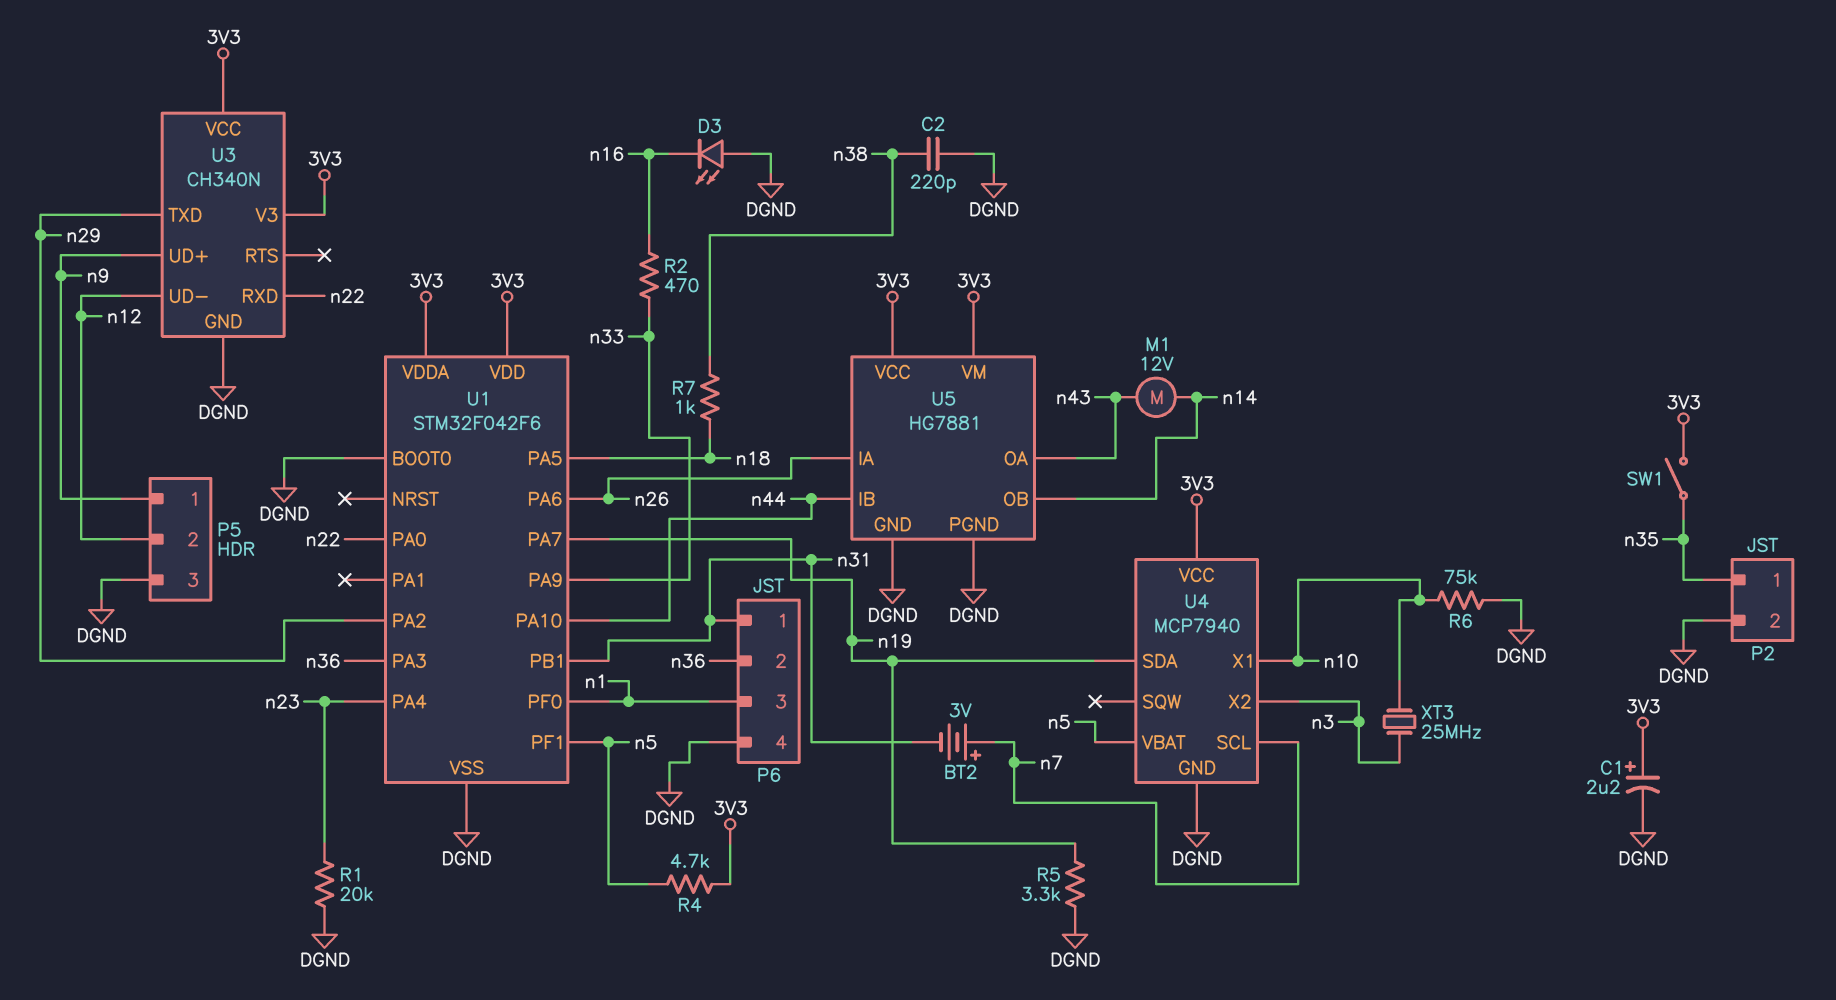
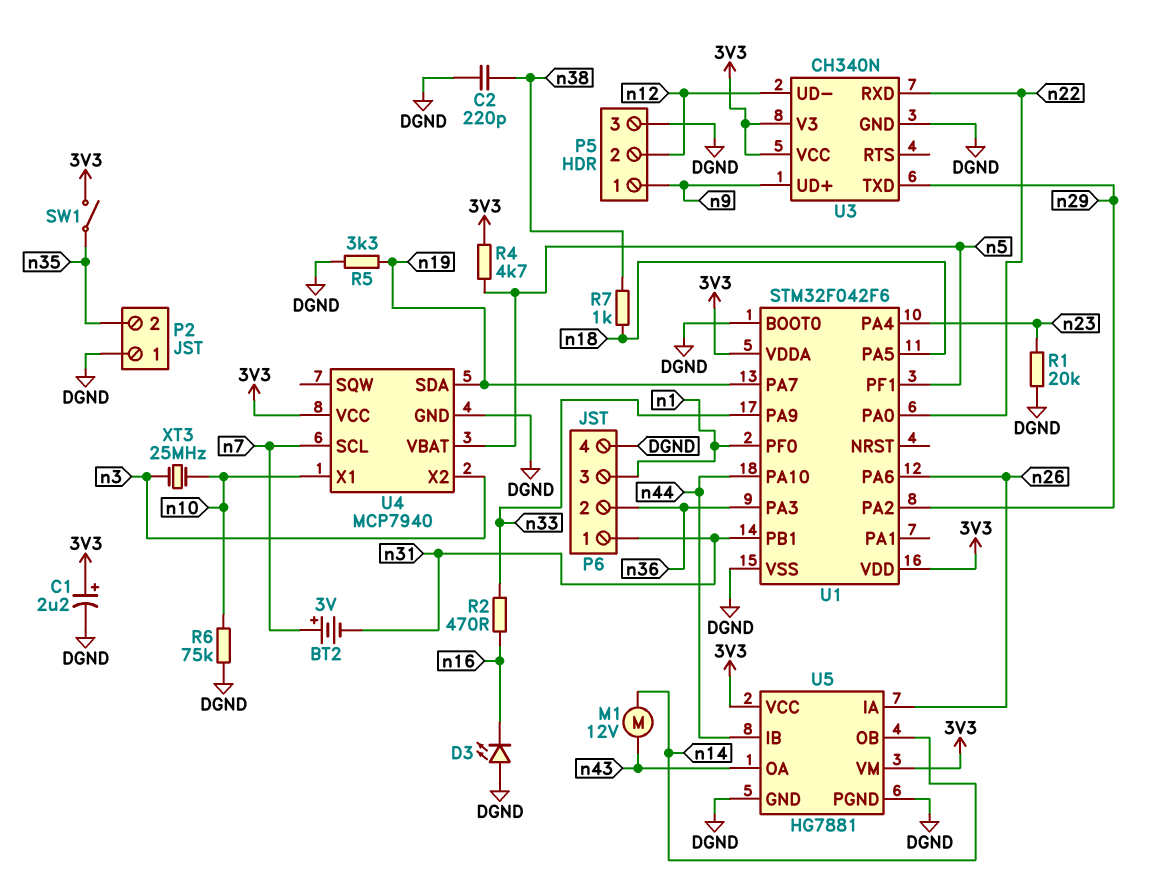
P2 pin 1: n35 -> DGND
P2 pin 2: DGND -> n35

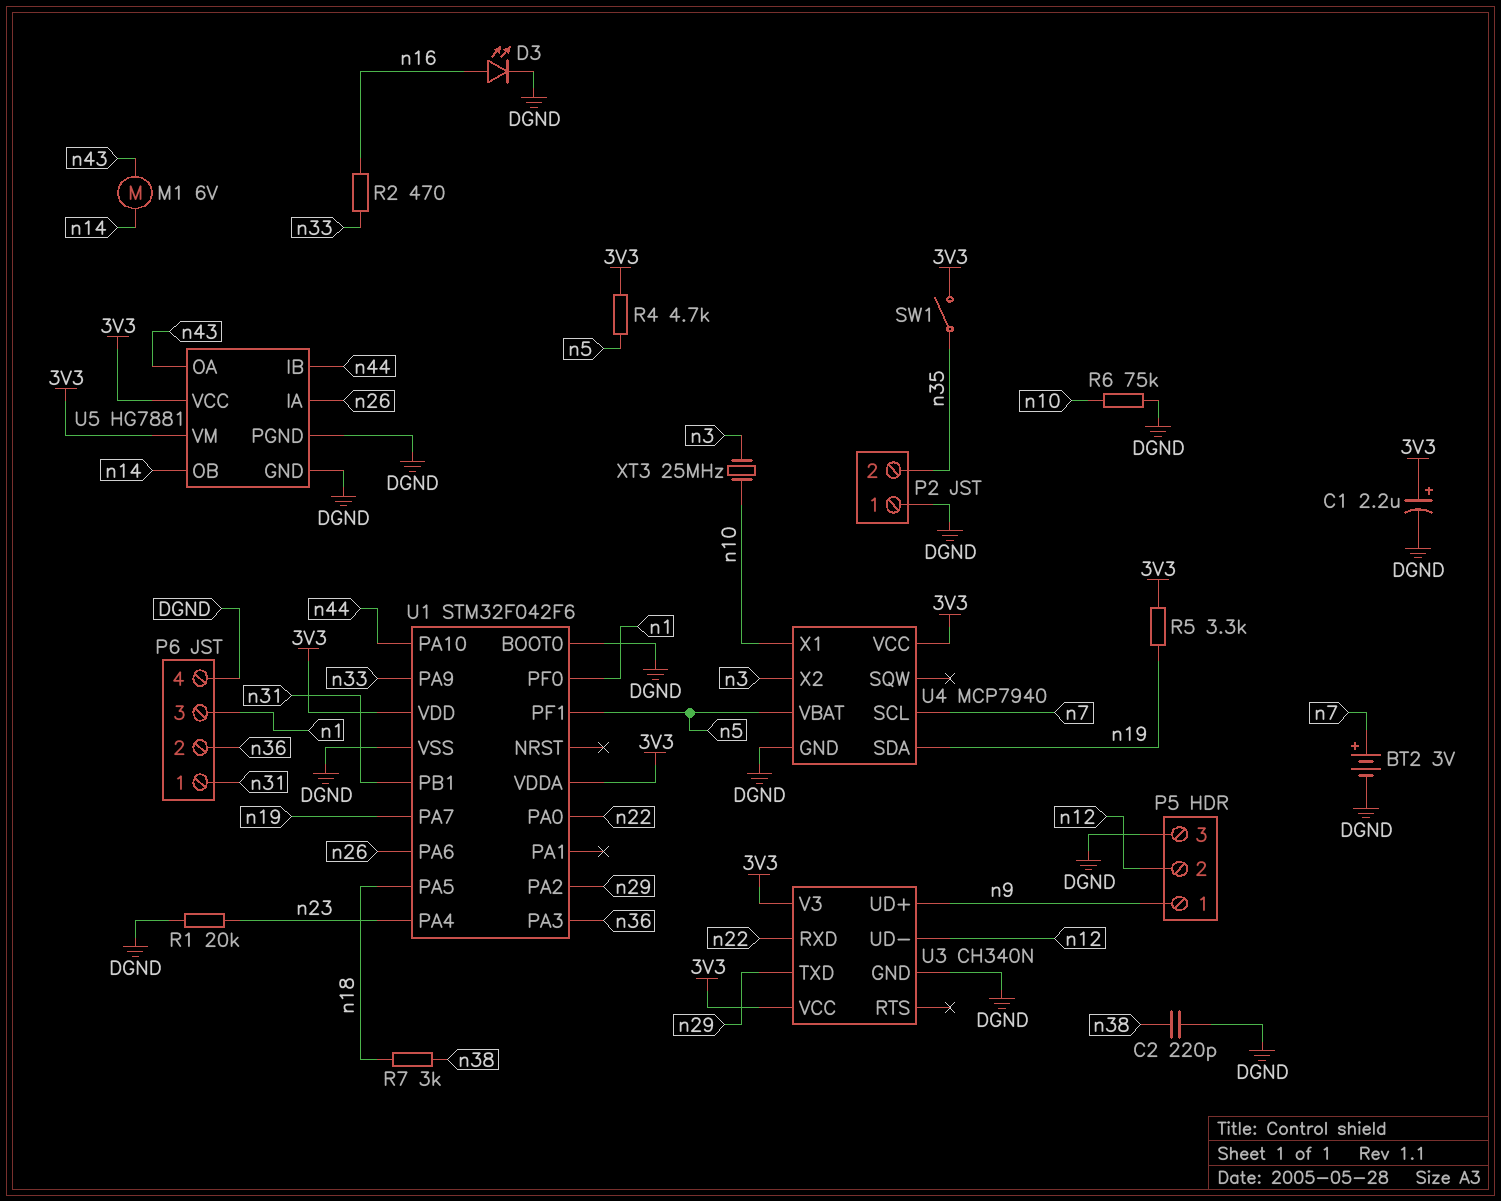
BT2: 3V (plus n7, minus n31) -> 3V (plus n7, minus DGND)
D3: LED (A DGND, K n16) -> LED (A n16, K DGND)
M1: motor 12V (n14, n43) -> motor 6V (n14, n43)
R5: 3.3k (DGND, n19) -> 3.3k (3V3, n19)
R7: 1k (n18, n38) -> 3k (n18, n38)

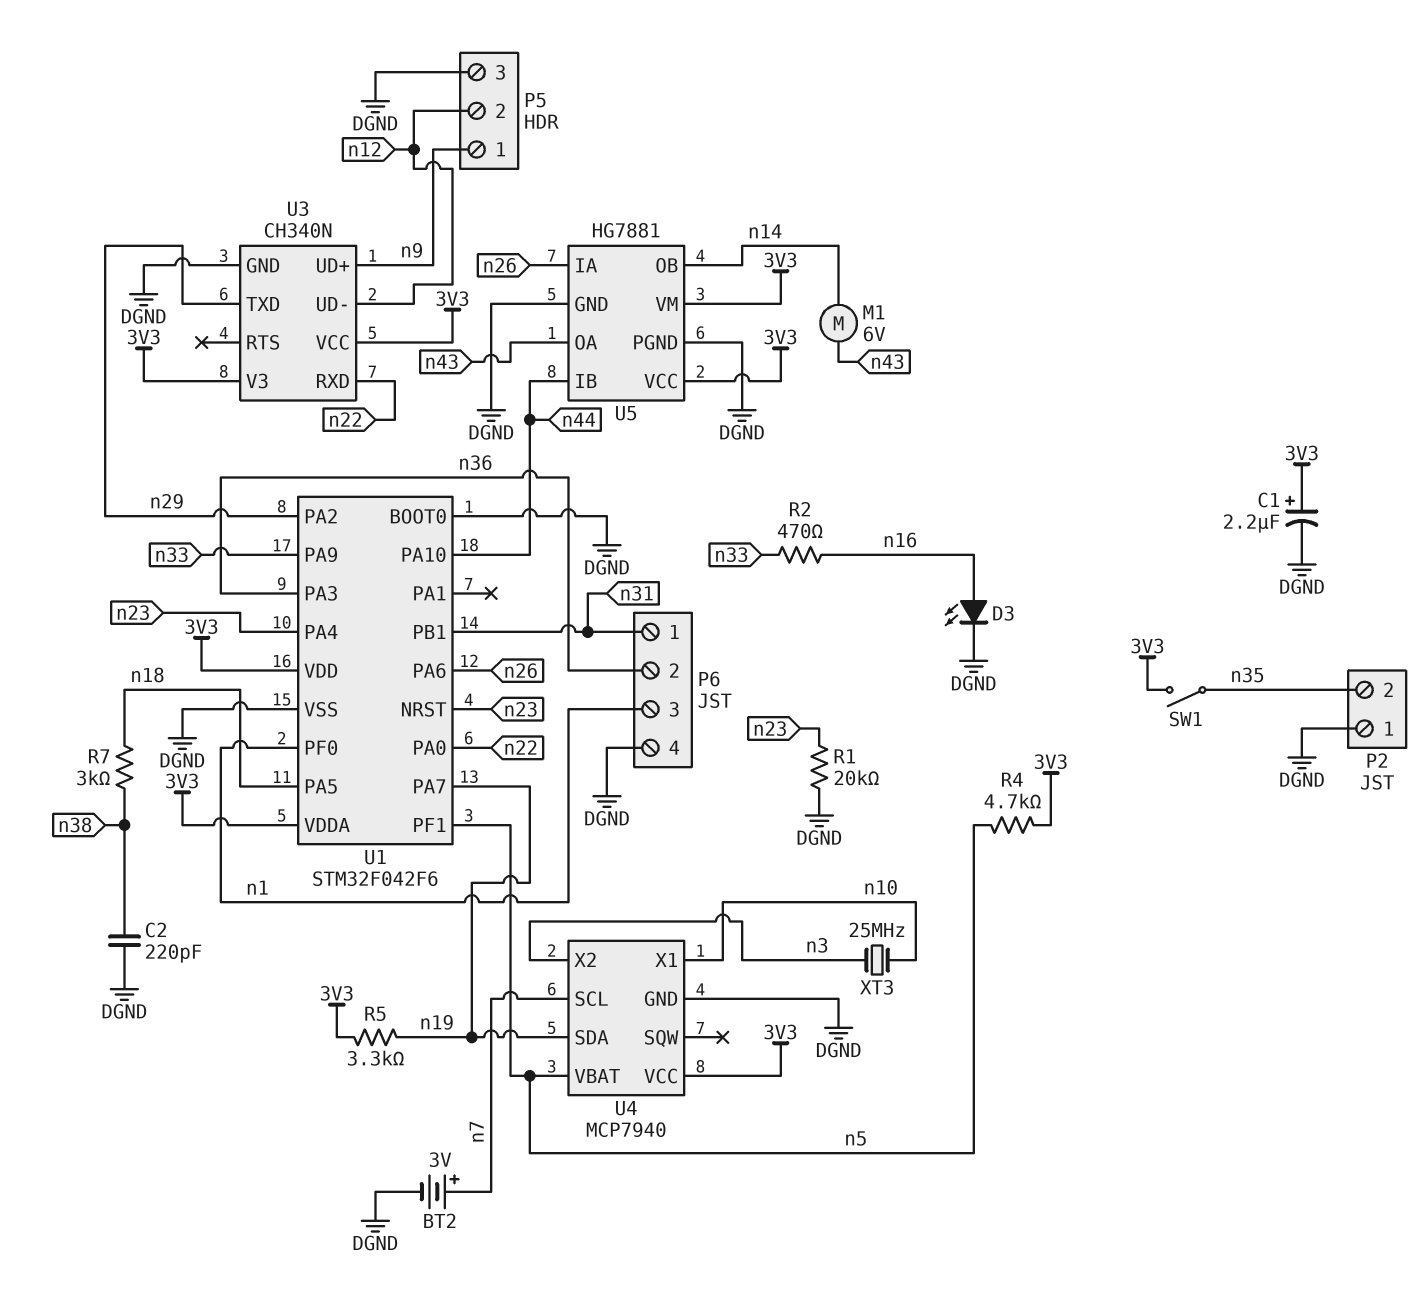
R6: 75k (DGND, n10) -> none
U1 pin NRST: none -> n23

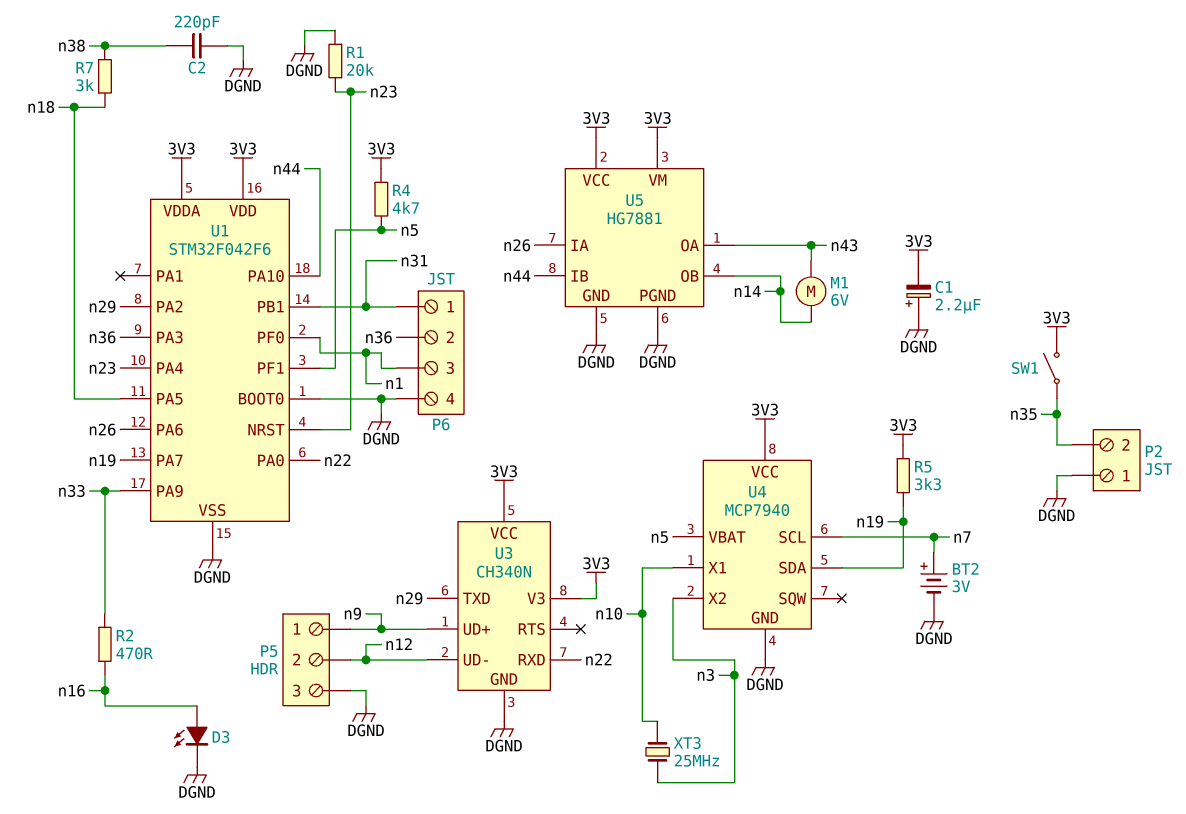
C1: 2.2uF (plus 3V3, minus DGND) -> 2.2uF (plus DGND, minus 3V3)

